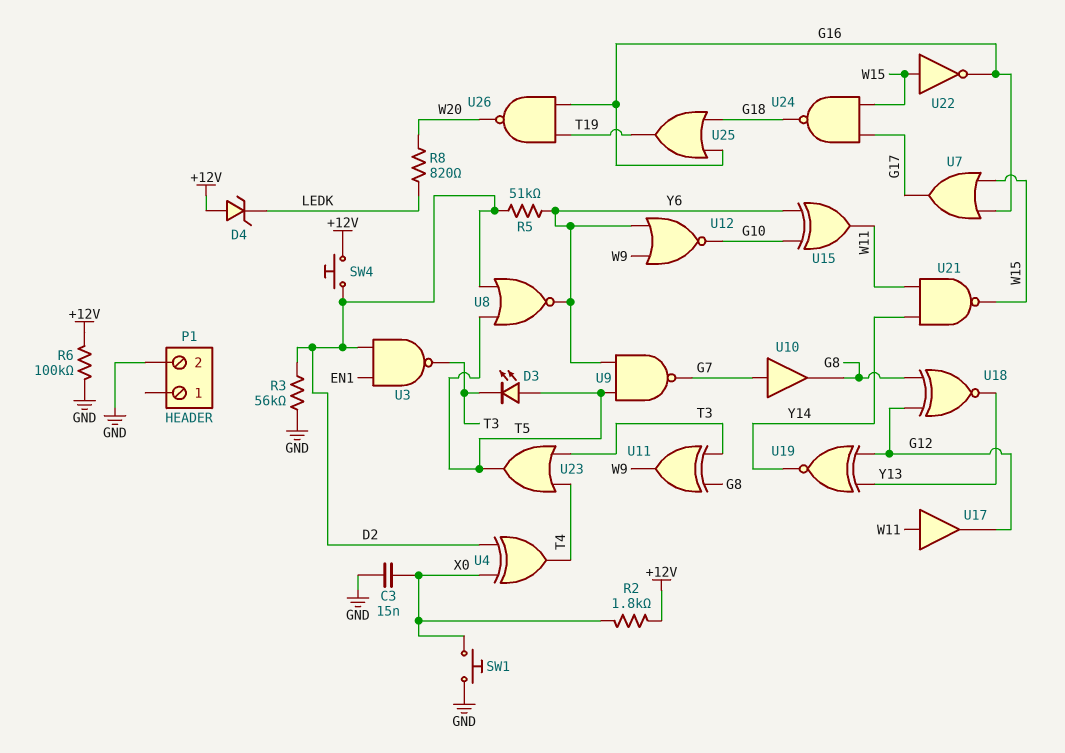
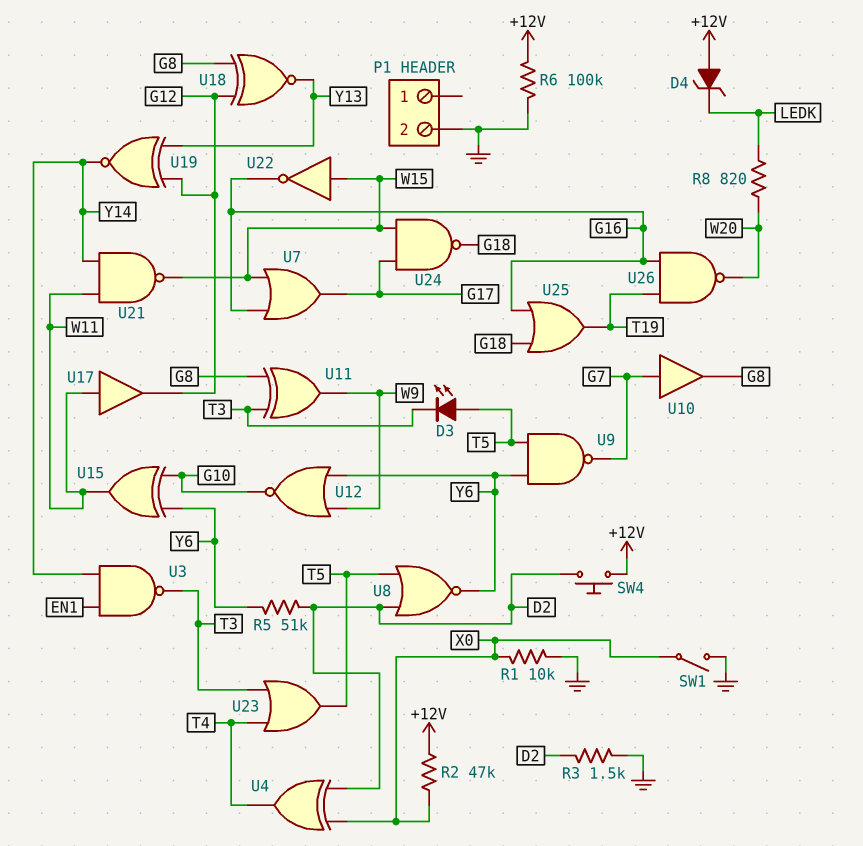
C3: 15nF (GND, X0) -> none
R1: none -> 10k (GND, X0)
R2: 1.8k (+12V, X0) -> 47k (+12V, X0)
R3: 56k (D2, GND) -> 1.5k (D2, GND)
SW1: button (GND, X0) -> switch (GND, X0)
U3: NAND (in D2, in EN1, out T3) -> NAND (in EN1, in Y14, out T3)

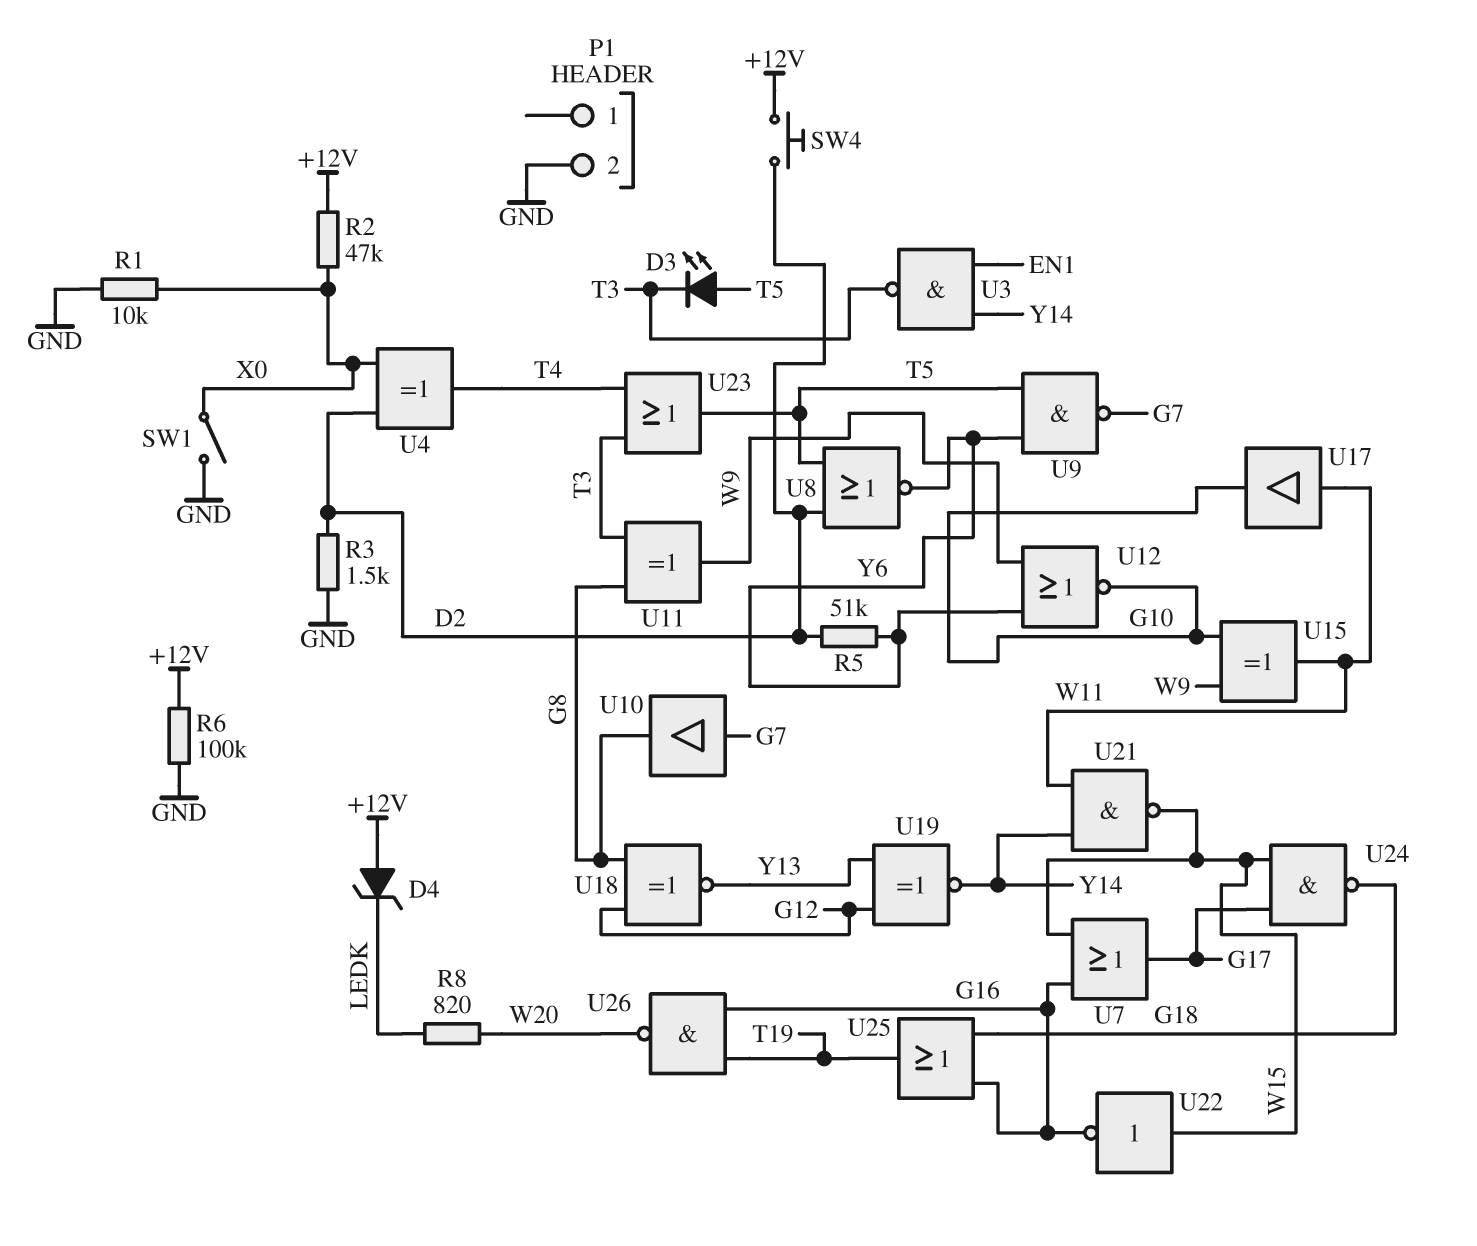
U15: XOR (in G10, in Y6, out W11) -> XOR (in G10, in W9, out W11)
U17: buffer (in W11, out G12) -> buffer (in W11, out G10)

